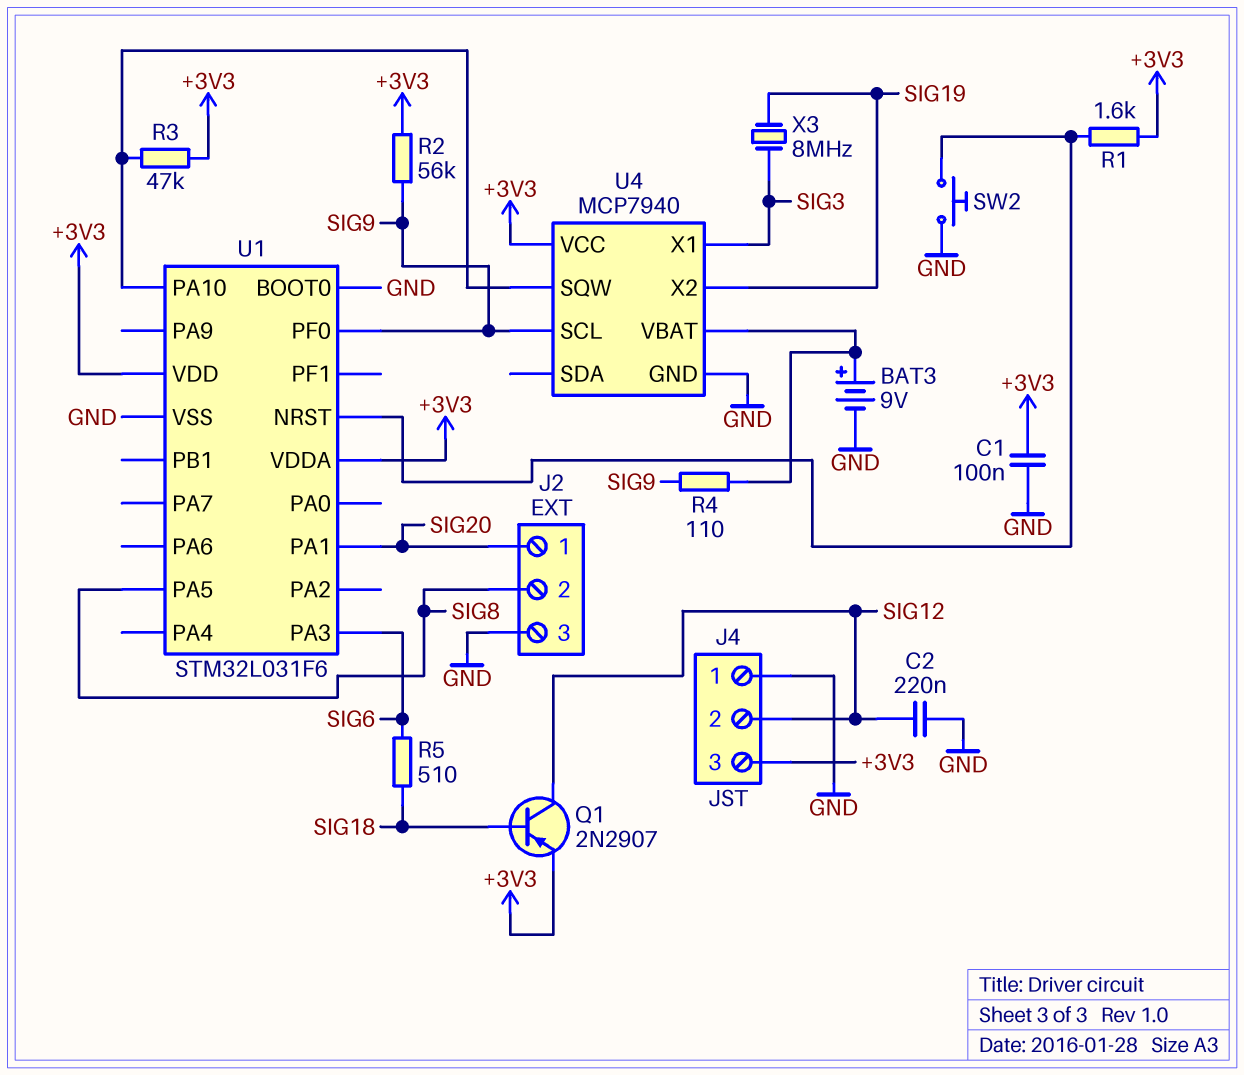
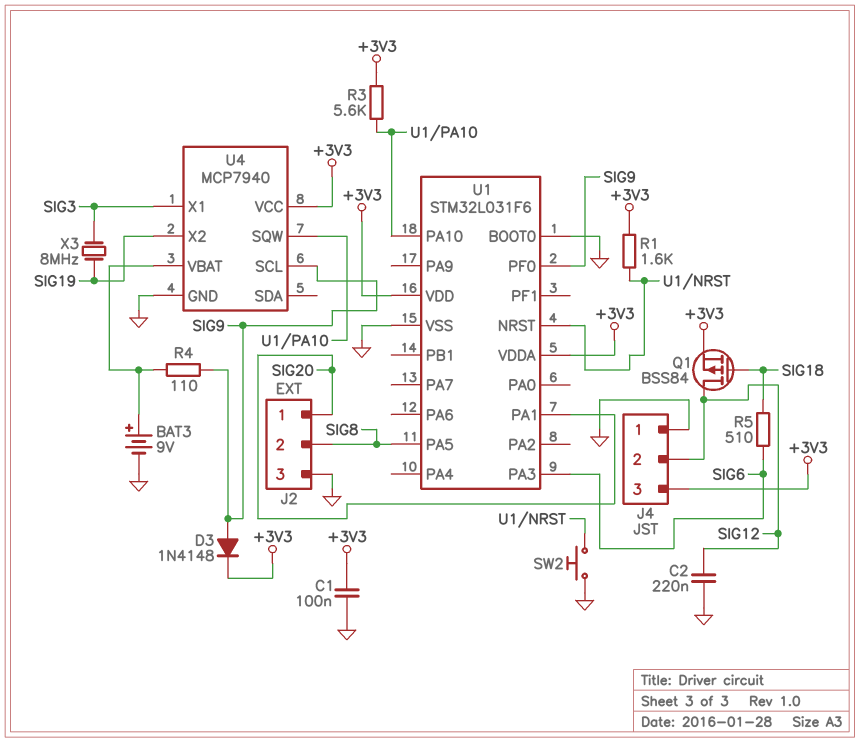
D3: none -> diode 1N4148 (A SIG9, K +3V3)
Q1: PNP 2N2907 (B SIG18, C SIG12, E +3V3) -> PMOS BSS84 (G SIG18, D SIG12, S +3V3)
R2: 56k (+3V3, SIG9) -> none
R3: 47k (+3V3, U1/PA10) -> 5.6k (+3V3, U1/PA10)

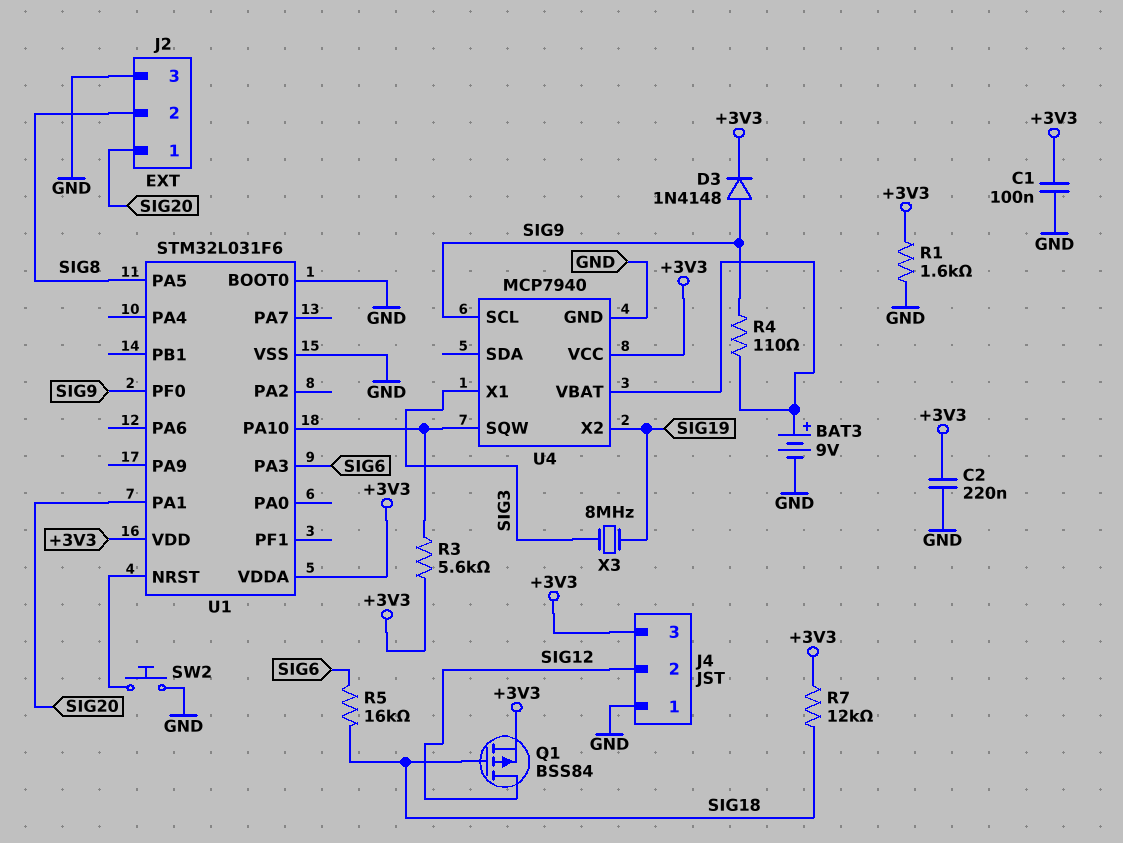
C2: 220nF (GND, SIG12) -> 220nF (+3V3, GND)
R1: 1.6k (+3V3, U1/NRST) -> 1.6k (+3V3, GND)
R5: 510 (SIG6, SIG18) -> 16k (SIG6, SIG18)
R7: none -> 12k (+3V3, SIG18)

